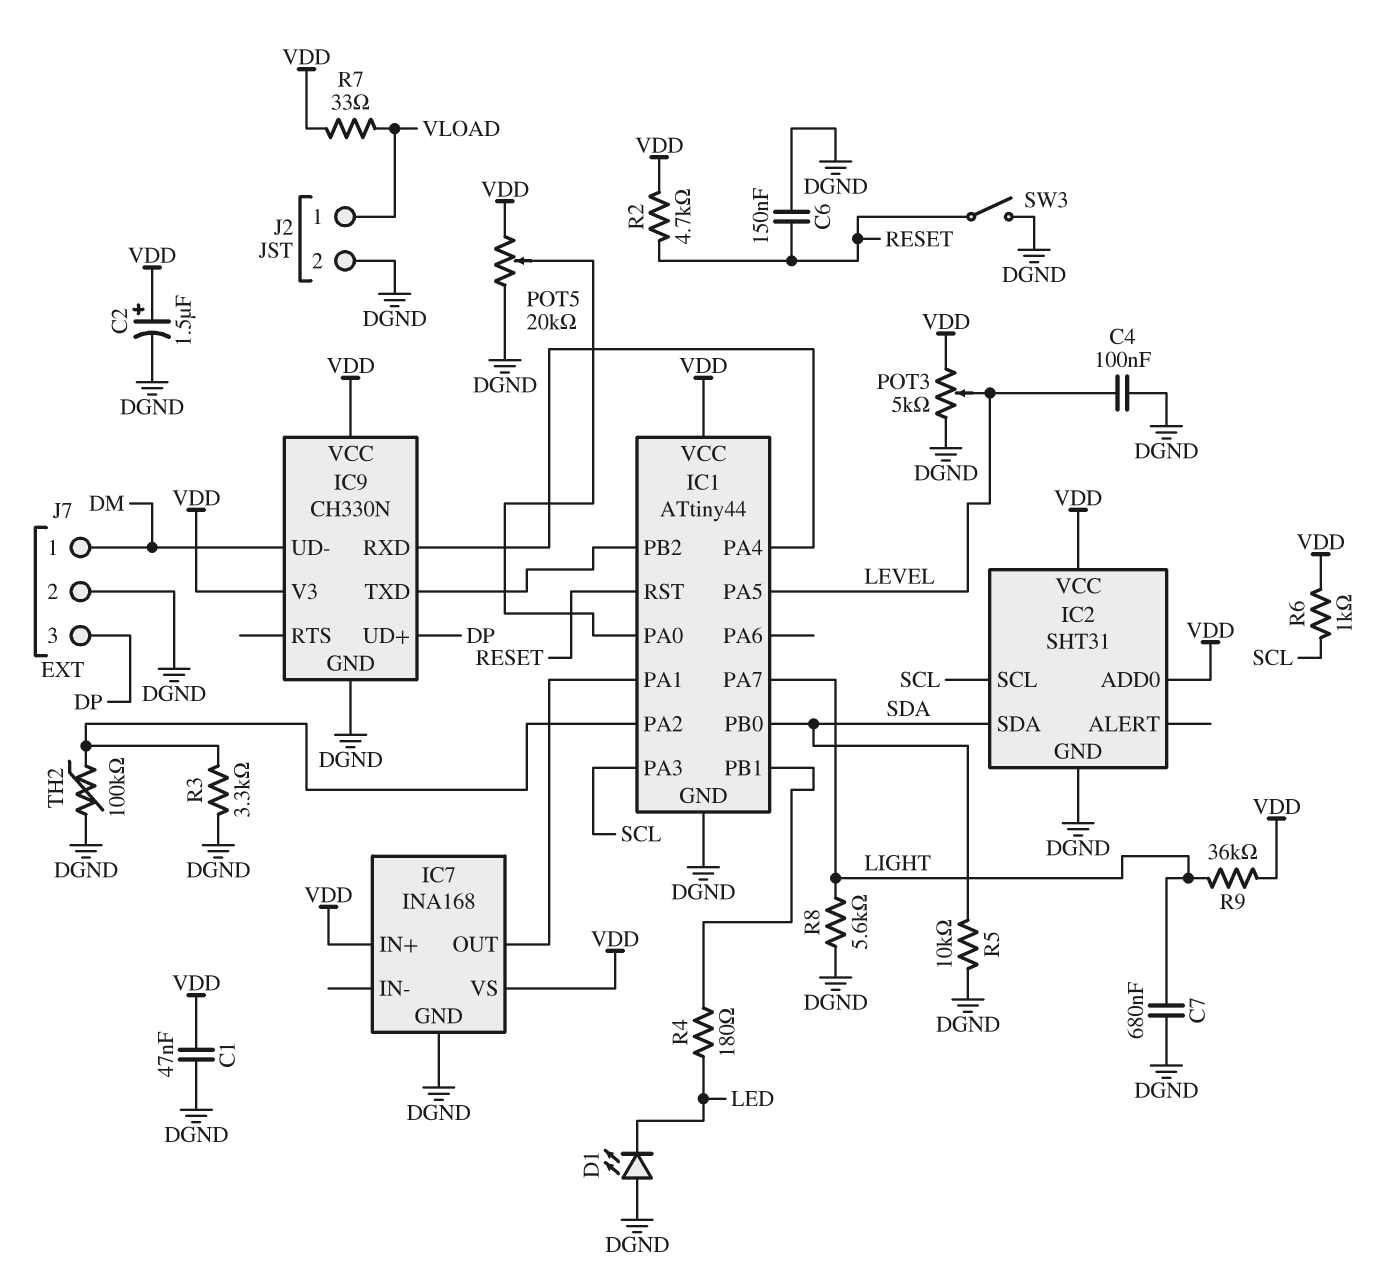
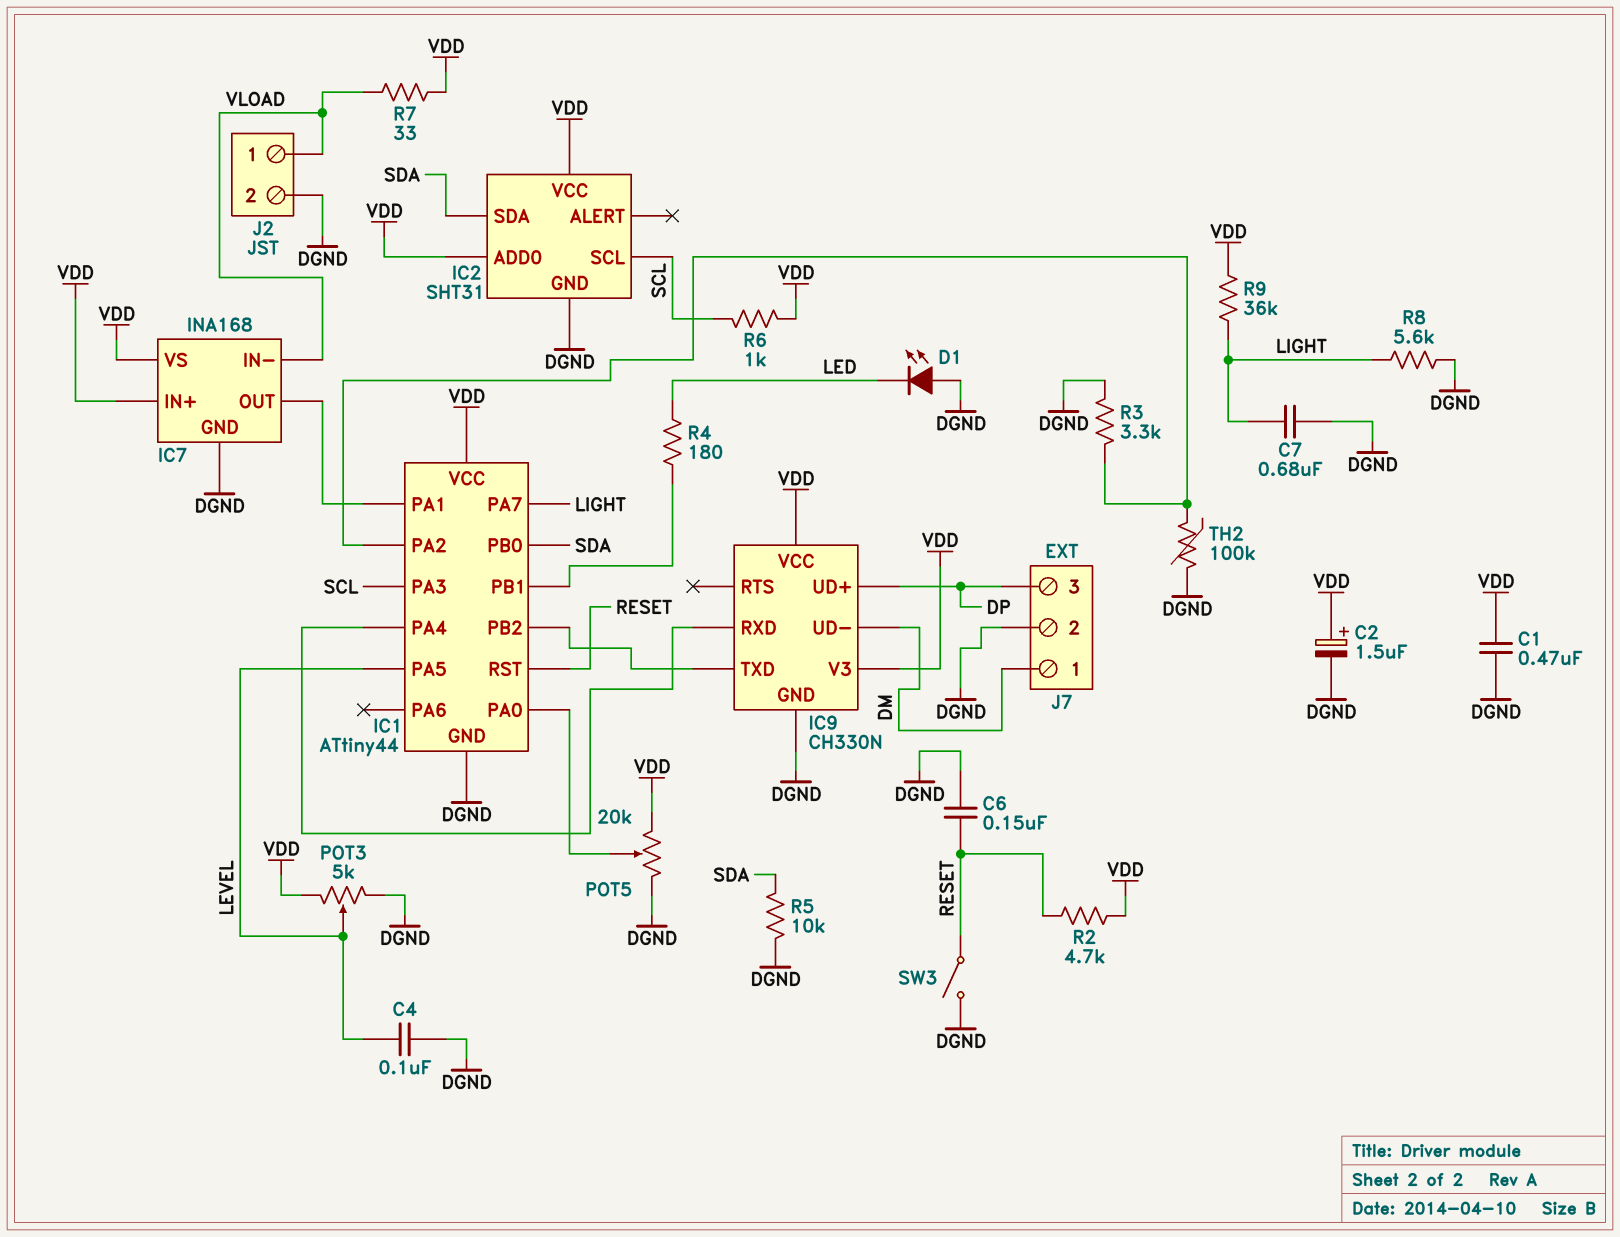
C1: 47nF (DGND, VDD) -> 470nF (DGND, VDD)
IC7 pin IN-: none -> VLOAD

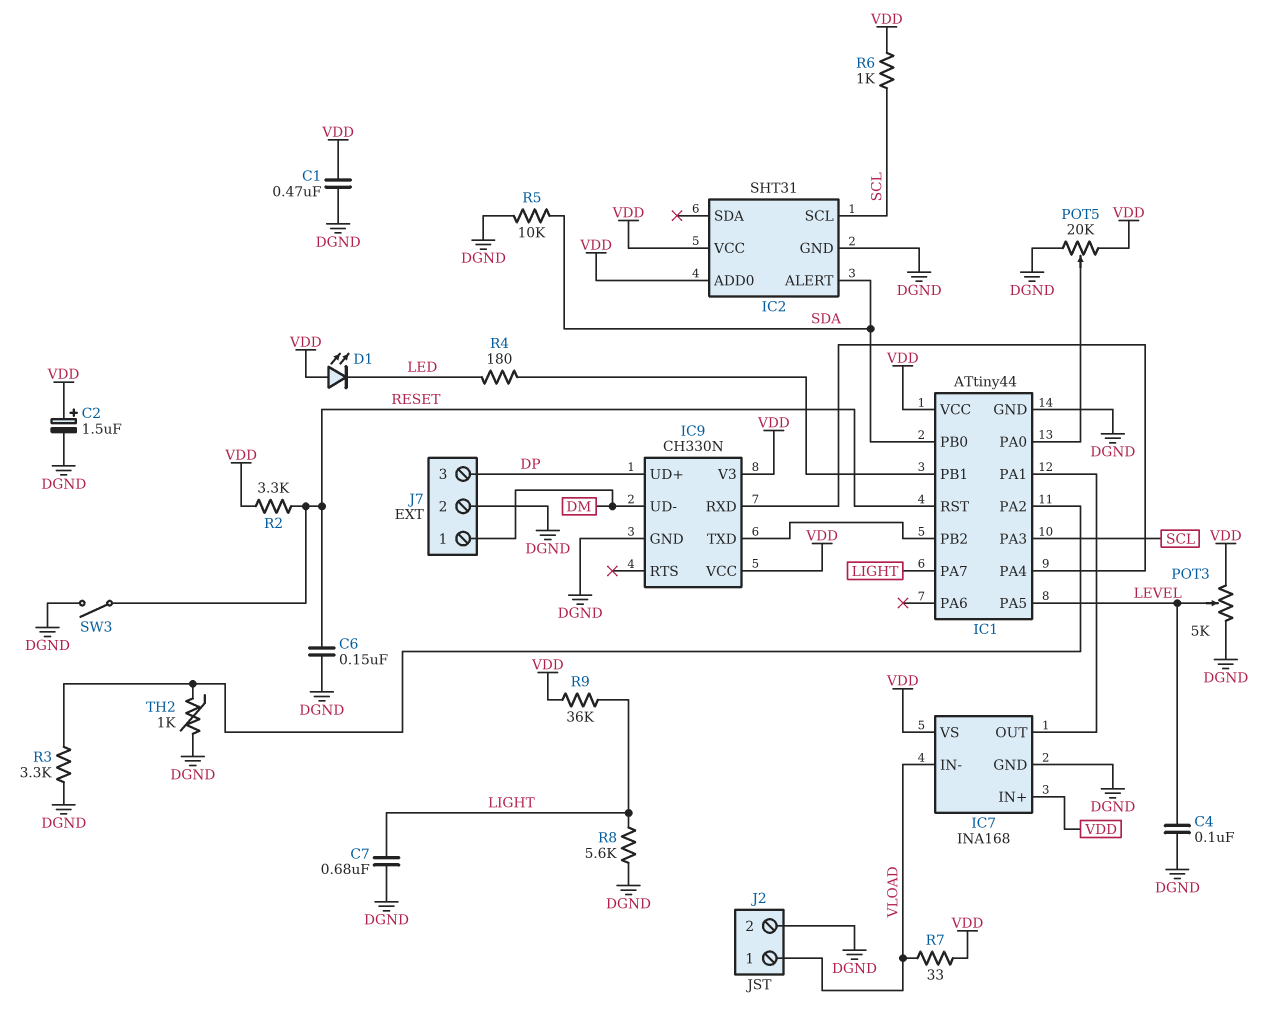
D1: LED (A DGND, K LED) -> LED (A VDD, K LED)
IC2 pin ALERT: none -> SDA
IC2 pin SDA: SDA -> none
R2: 4.7k (RESET, VDD) -> 3.3k (RESET, VDD)
TH2: 100k (DGND, IC1/PA2) -> 1k (DGND, IC1/PA2)

